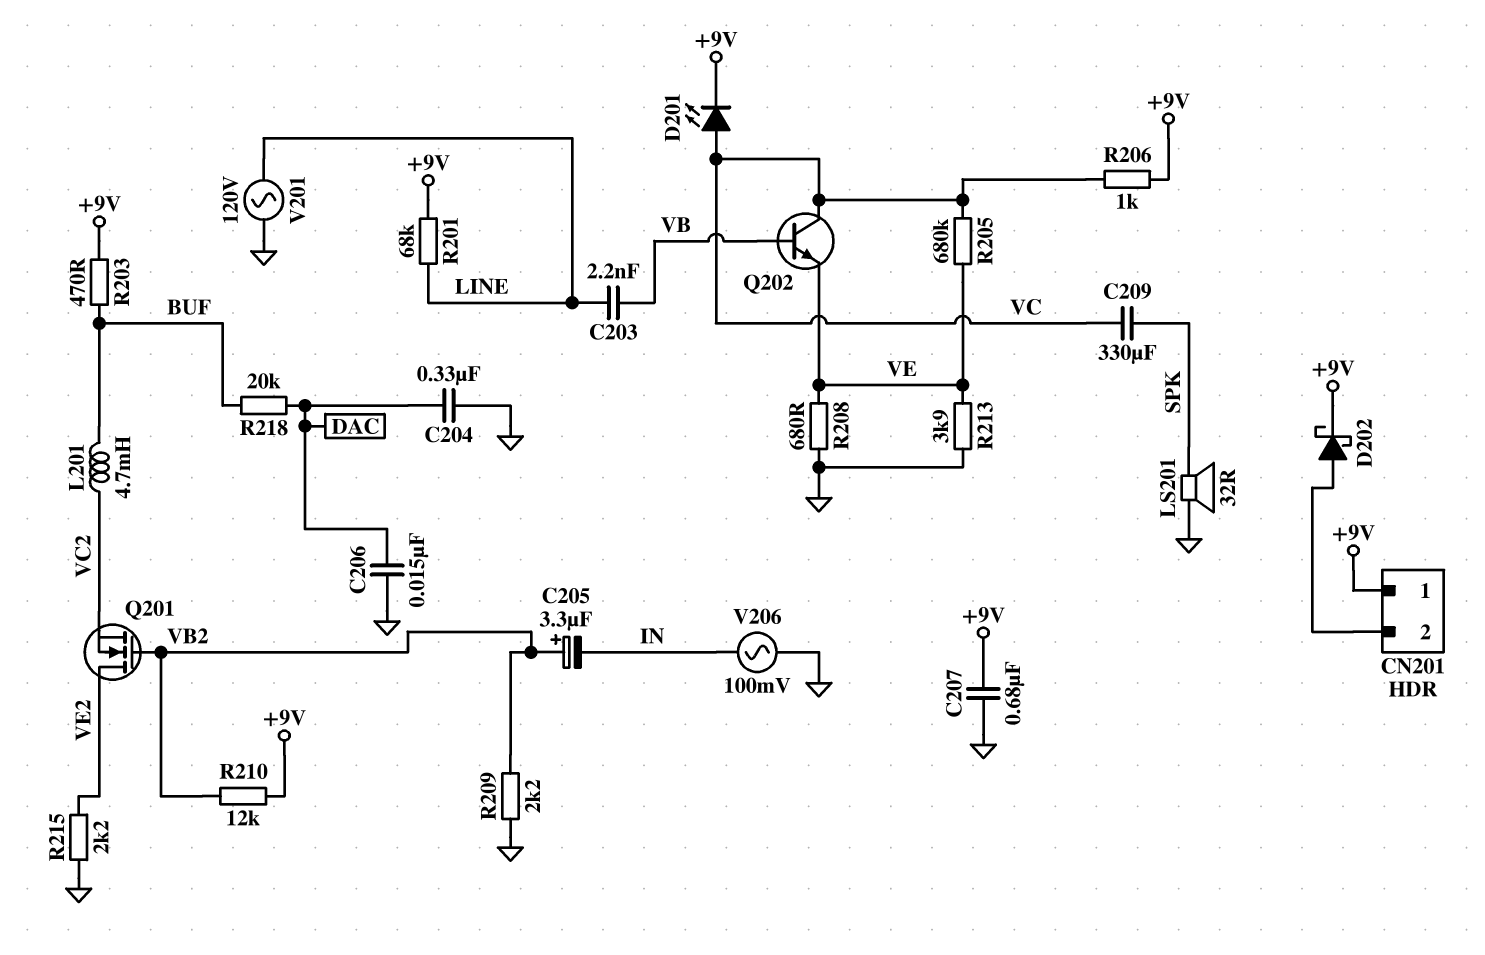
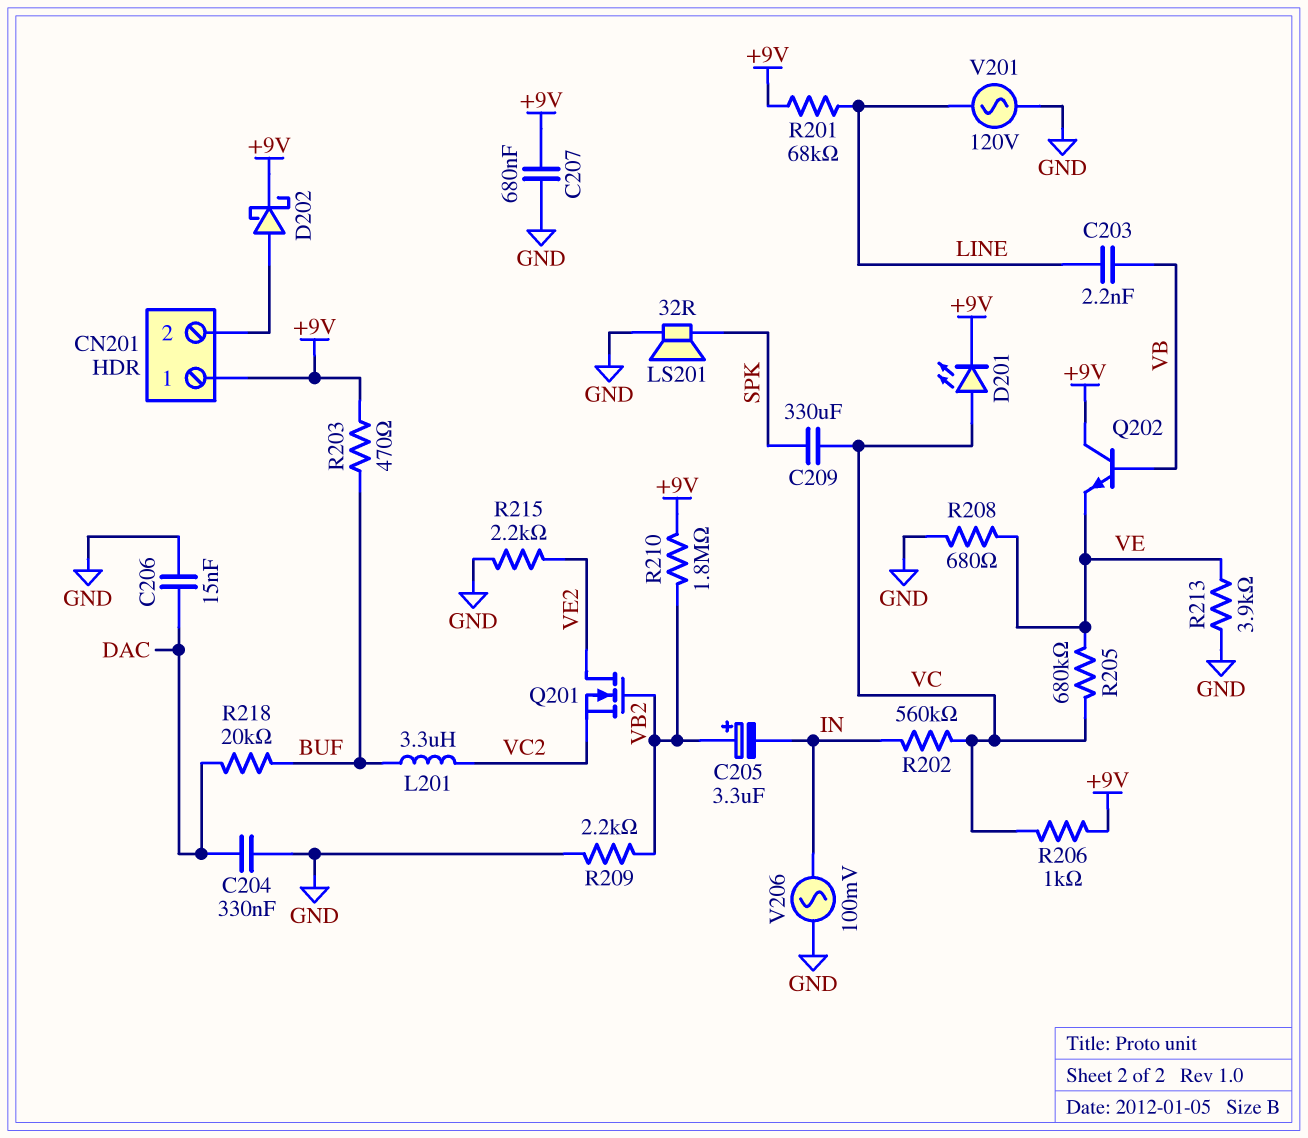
L201: 4.7mH (BUF, VC2) -> 3.3uH (BUF, VC2)
Q202: NPN (B VB, C VC, E VE) -> NPN (B VB, C +9V, E VE)
R202: none -> 560k (IN, VC)
R210: 12k (+9V, VB2) -> 1.8M (+9V, VB2)

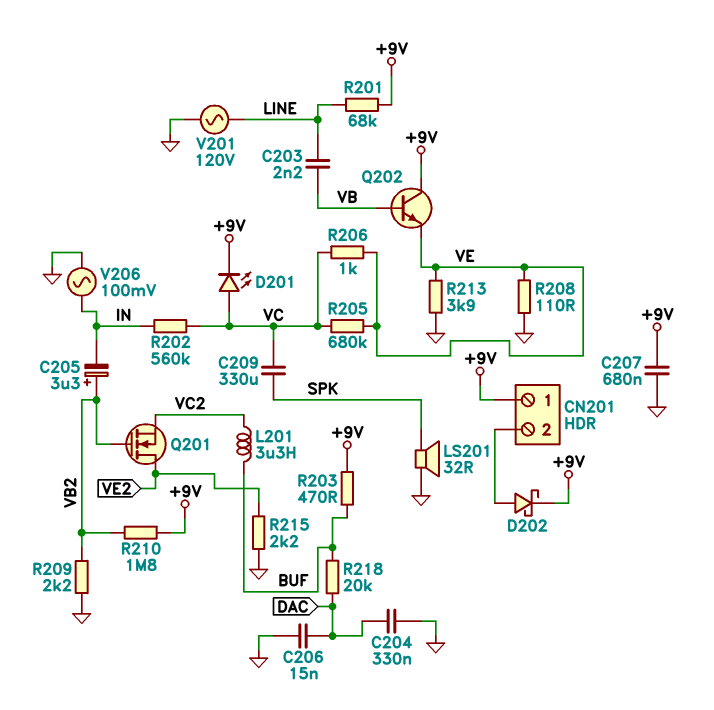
R206: 1k (+9V, VC) -> 1k (VC, VE)
R208: 680 (GND, VE) -> 110 (GND, VE)

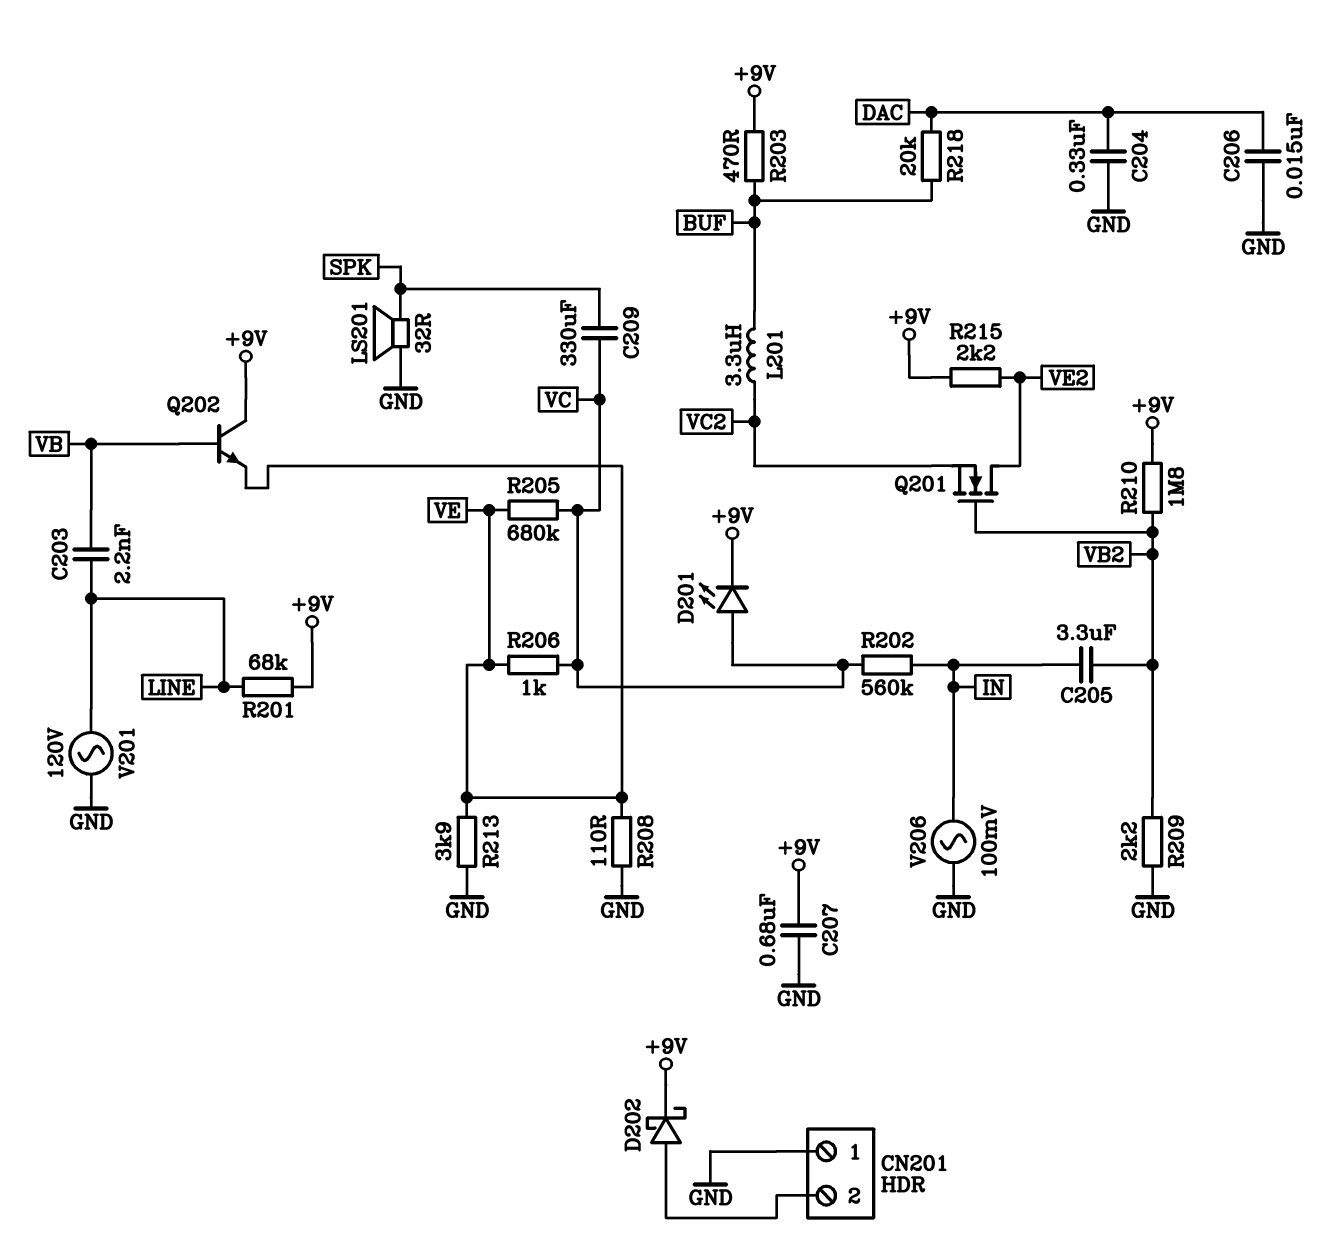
C205: 3.3uF (plus VB2, minus IN) -> 3.3uF (IN, VB2)
CN201 pin 1: +9V -> GND
R215: 2.2k (GND, VE2) -> 2.2k (+9V, VE2)

